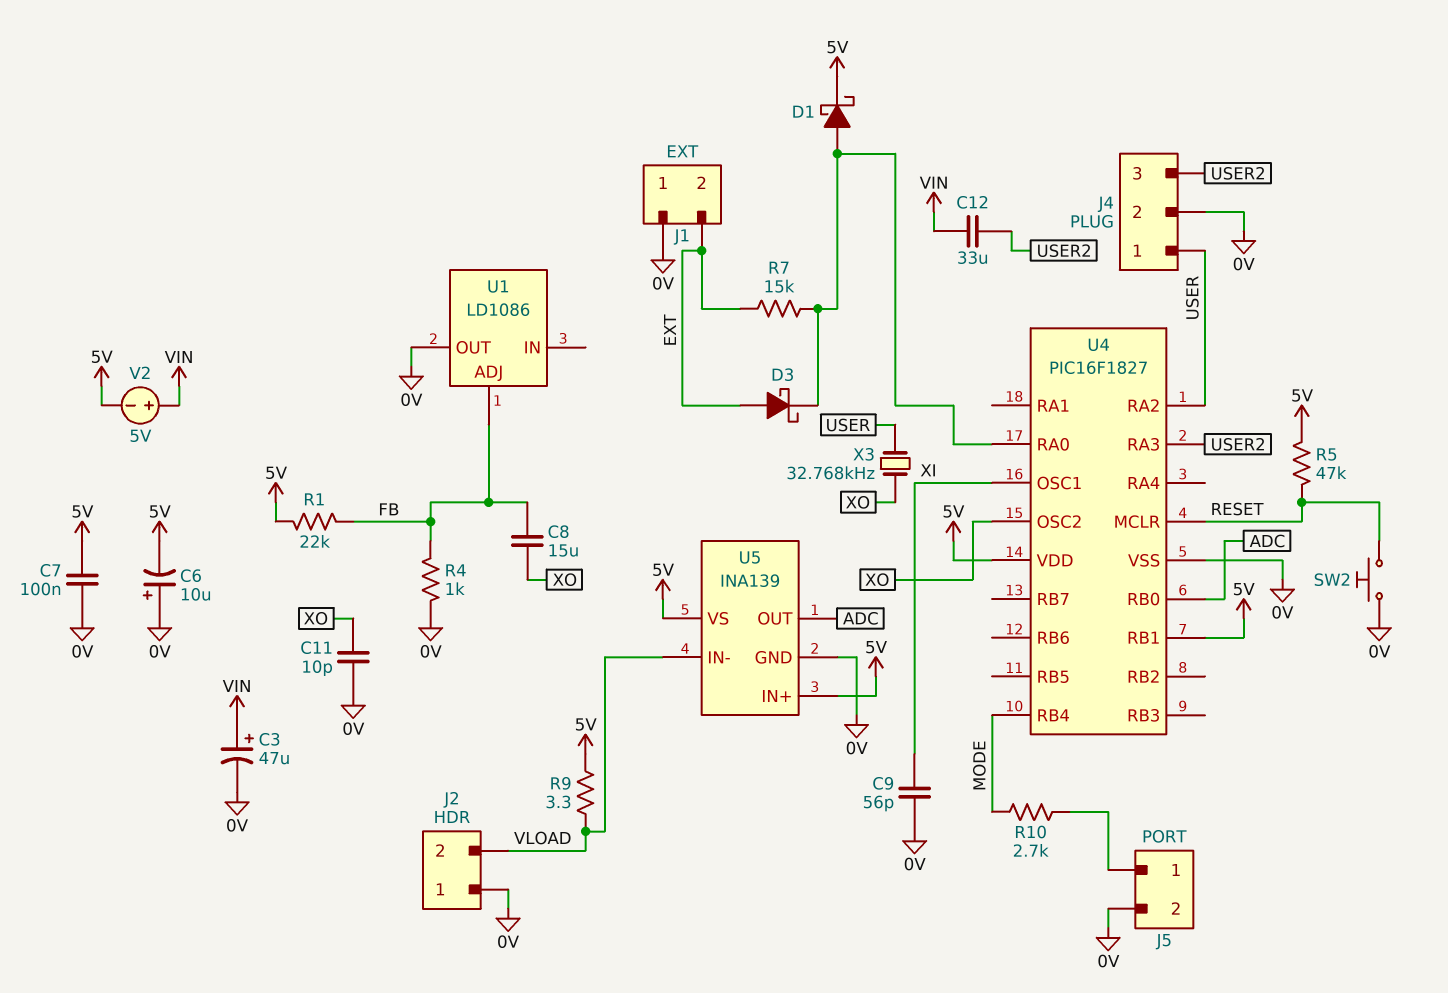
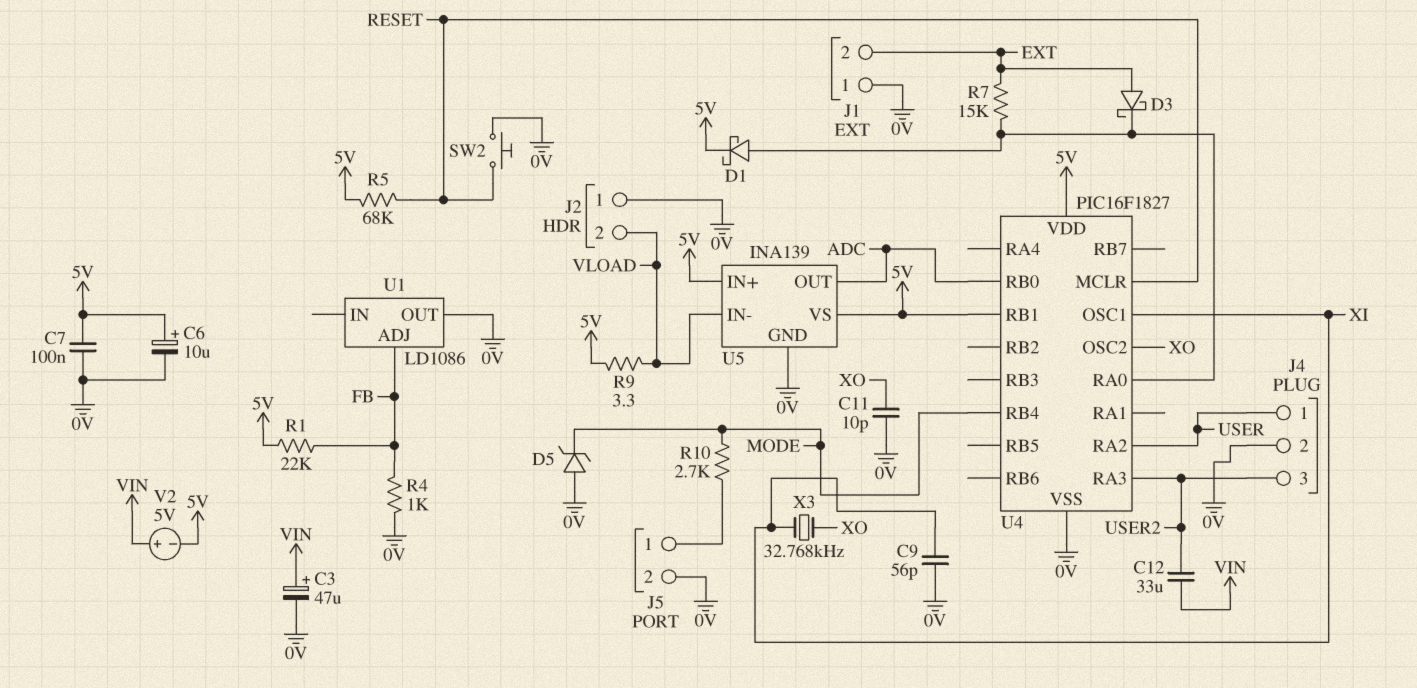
C6: 10uF (plus 0V, minus 5V) -> 10uF (plus 5V, minus 0V)
C8: 15uF (FB, XO) -> none
D5: none -> zener (A 0V, K MODE)
R5: 47k (5V, RESET) -> 68k (5V, RESET)
X3: 32.768kHz (USER, XO) -> 32.768kHz (XI, XO)

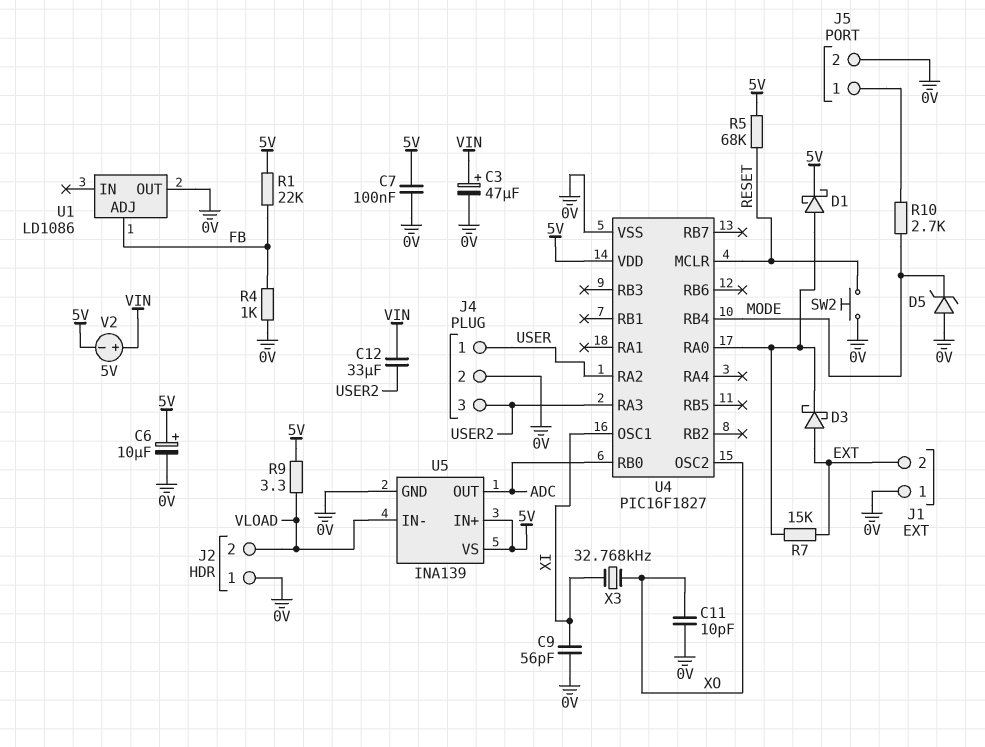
U4 pin RB1: 5V -> none

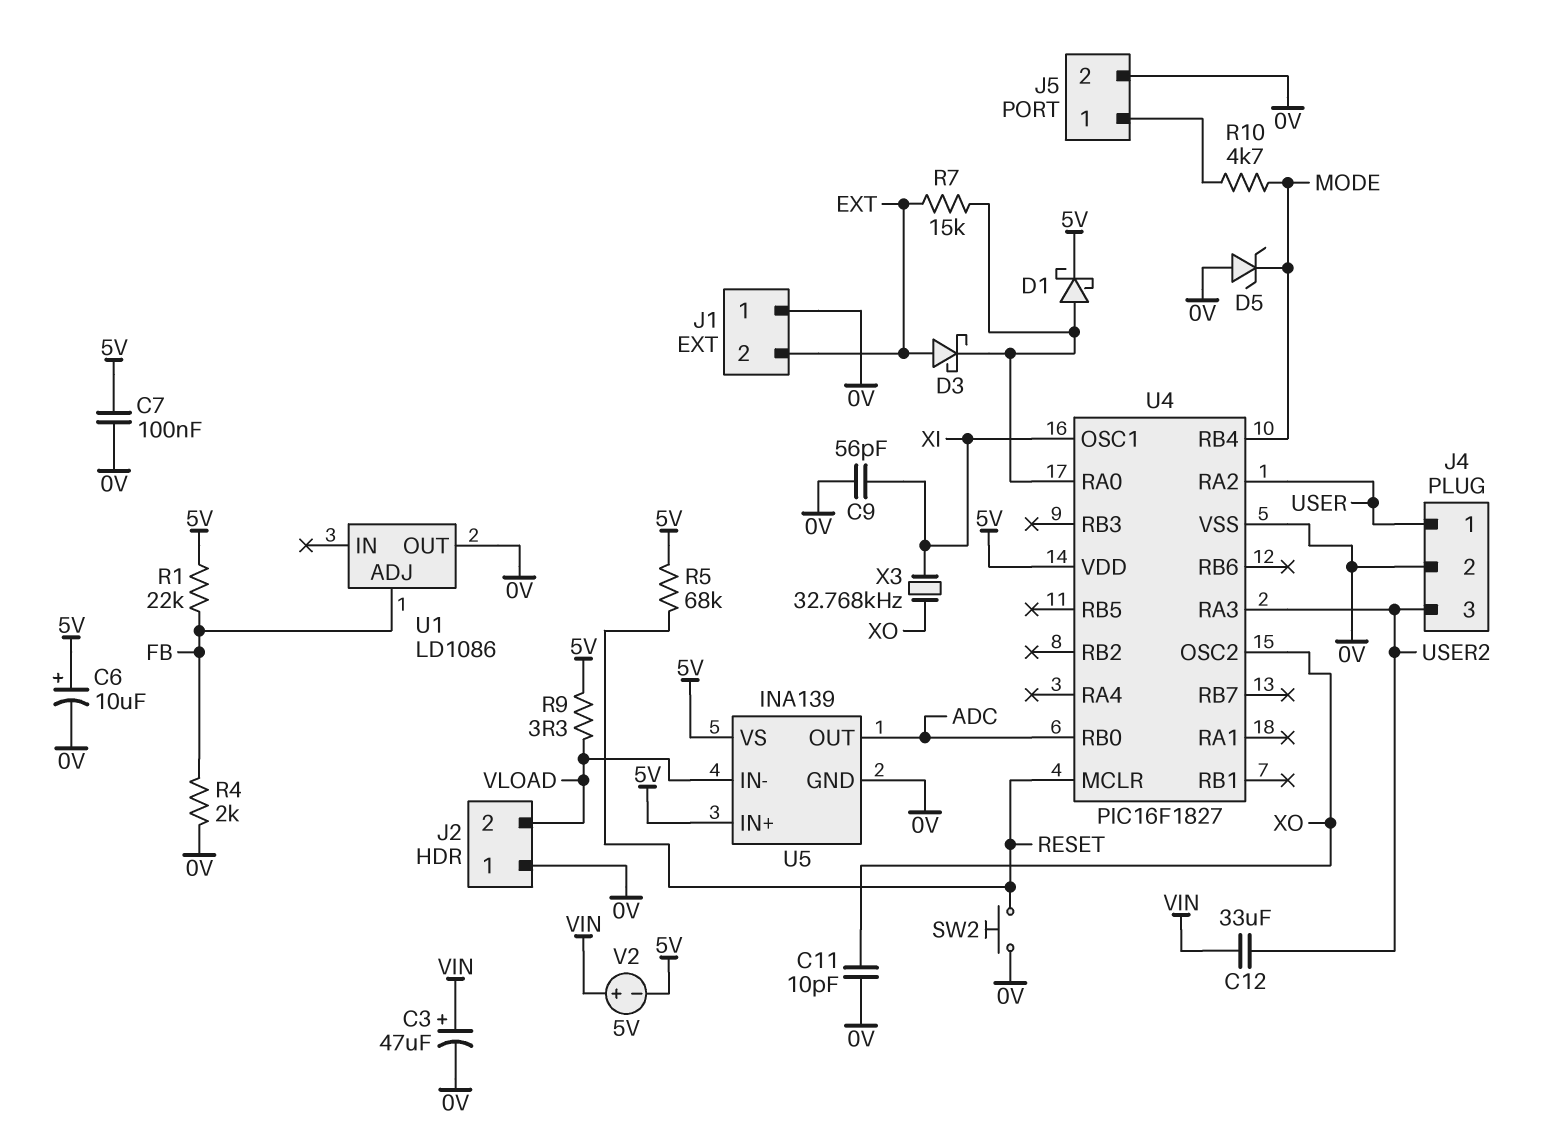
R4: 1k (0V, FB) -> 2k (0V, FB)
R10: 2.7k (J5/1, MODE) -> 4.7k (J5/1, MODE)

